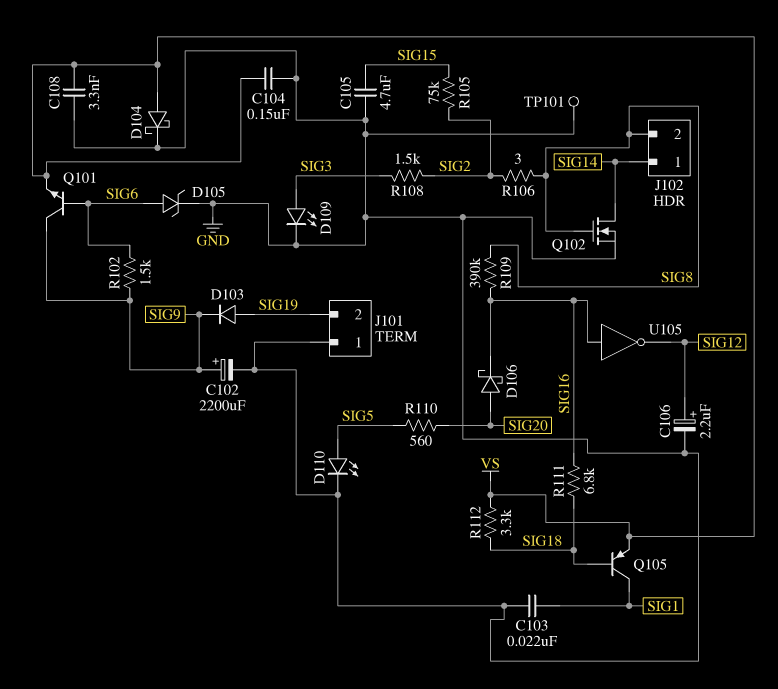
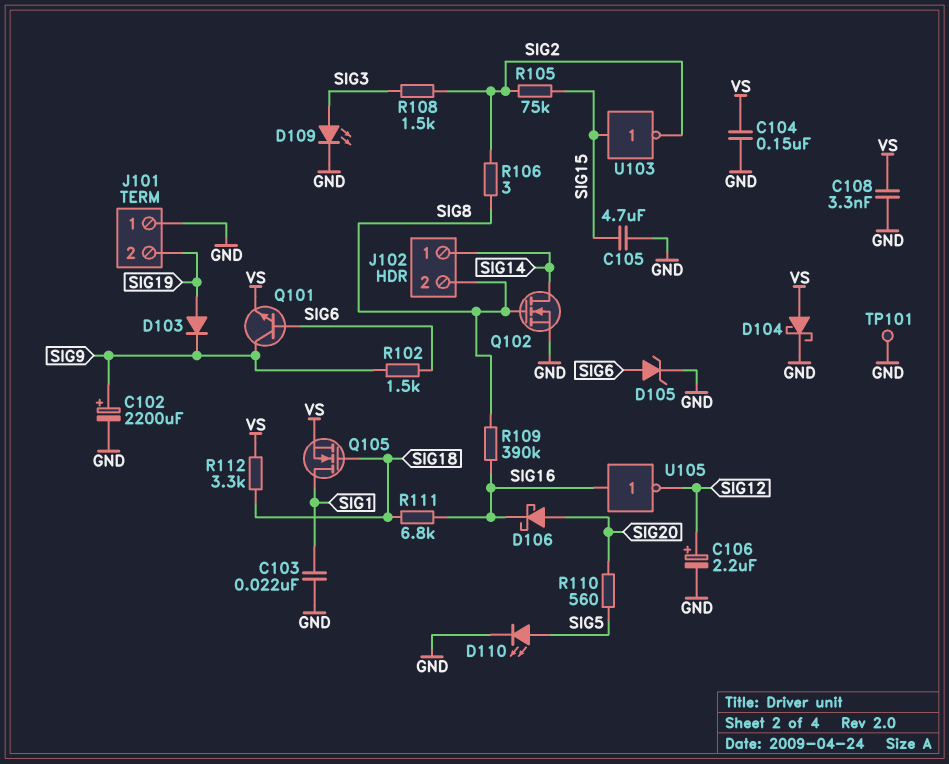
Q105: PNP (B SIG18, C SIG1, E VS) -> NMOS (G SIG18, D SIG1, S VS)
U103: none -> NOT (in SIG15, out SIG2)

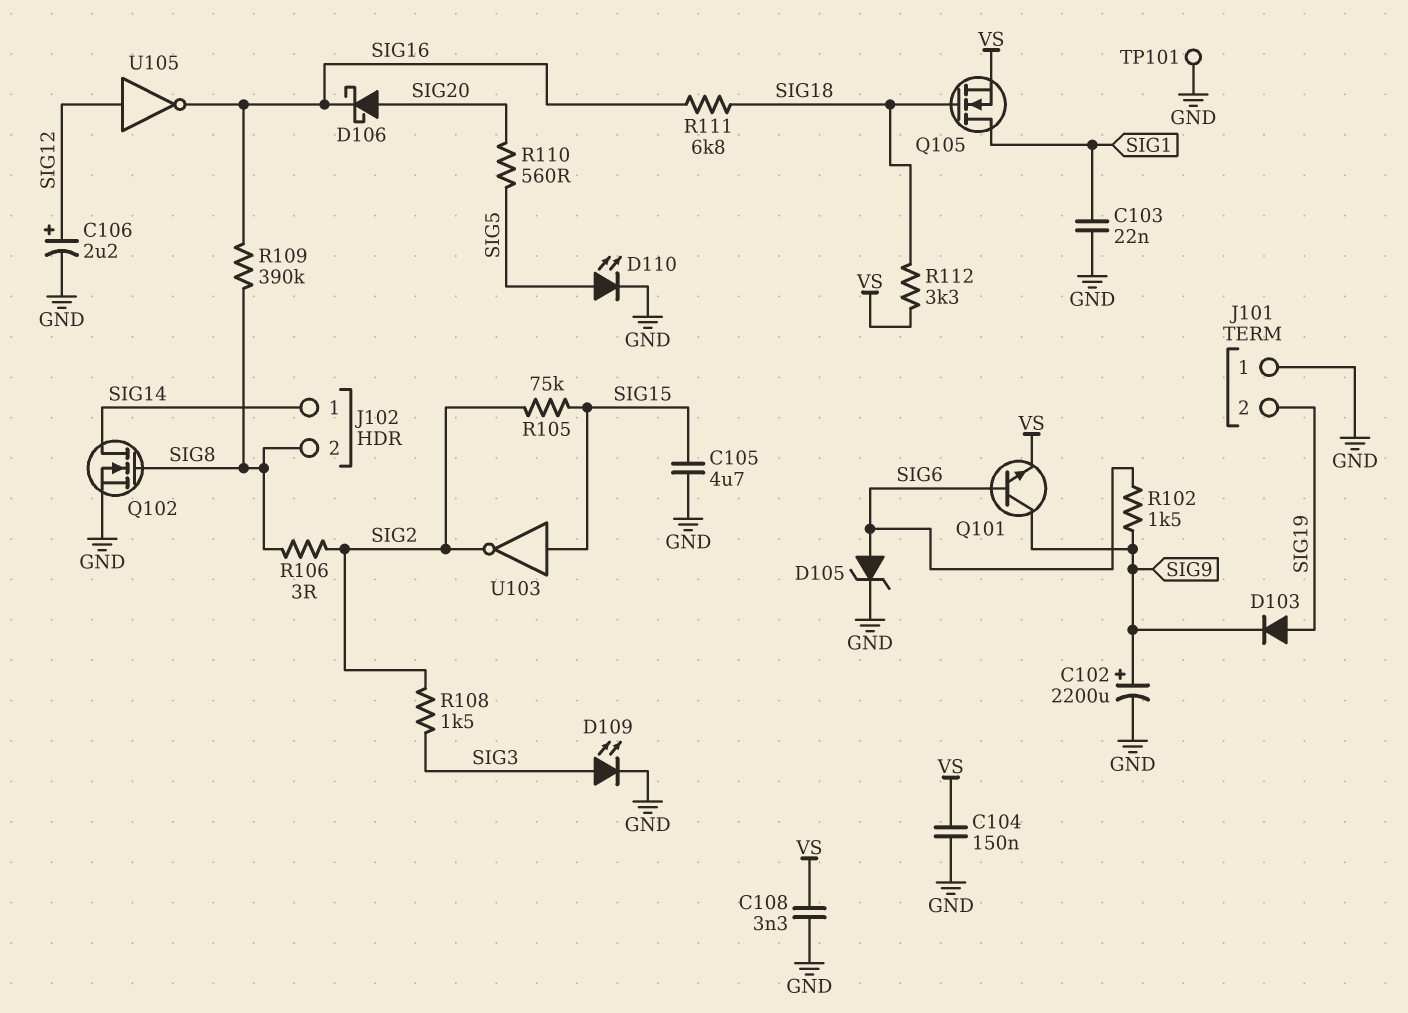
D104: schottky (A VS, K GND) -> none
U105: NOT (in SIG16, out SIG12) -> NOT (in SIG12, out SIG16)

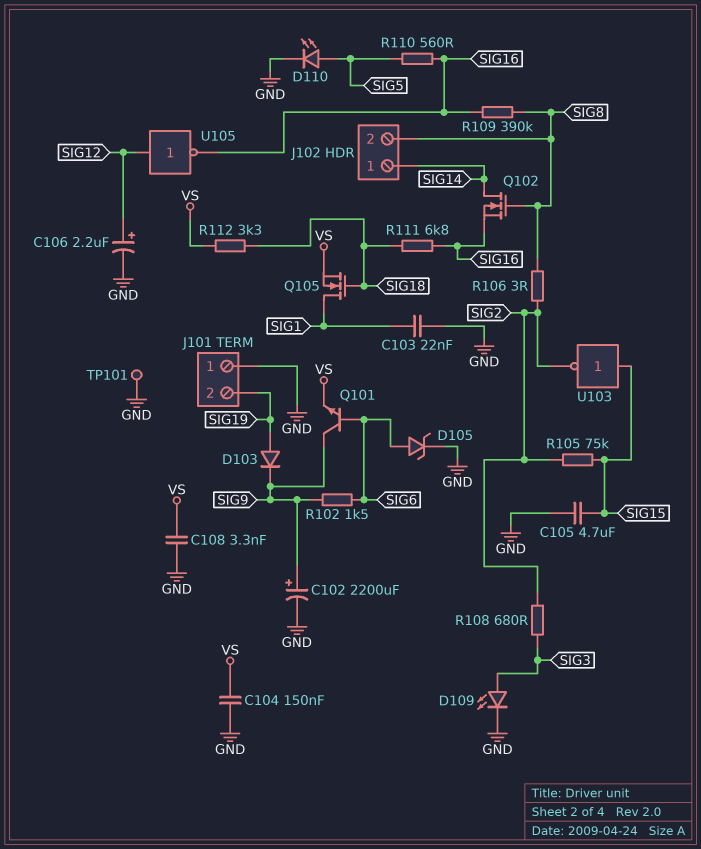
D106: schottky (A SIG20, K SIG16) -> none
Q102: NMOS (G SIG8, D SIG14, S GND) -> NMOS (G SIG8, D SIG14, S SIG16)
R108: 1.5k (SIG2, SIG3) -> 680 (SIG2, SIG3)
R110: 560 (SIG5, SIG20) -> 560 (SIG5, SIG16)

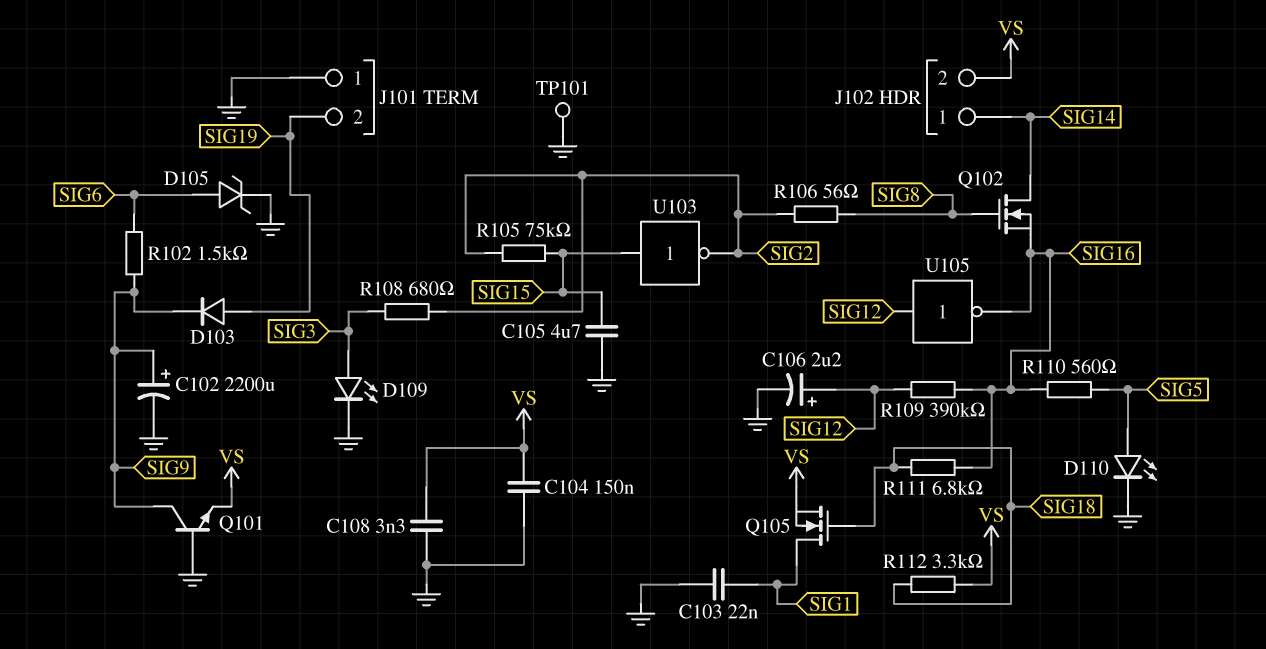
J102 pin 2: SIG8 -> VS
Q101: NPN (B SIG6, C SIG9, E VS) -> NPN (B GND, C SIG9, E VS)
R106: 3 (SIG2, SIG8) -> 56 (SIG2, SIG8)
R109: 390k (SIG8, SIG16) -> 390k (SIG12, SIG16)

